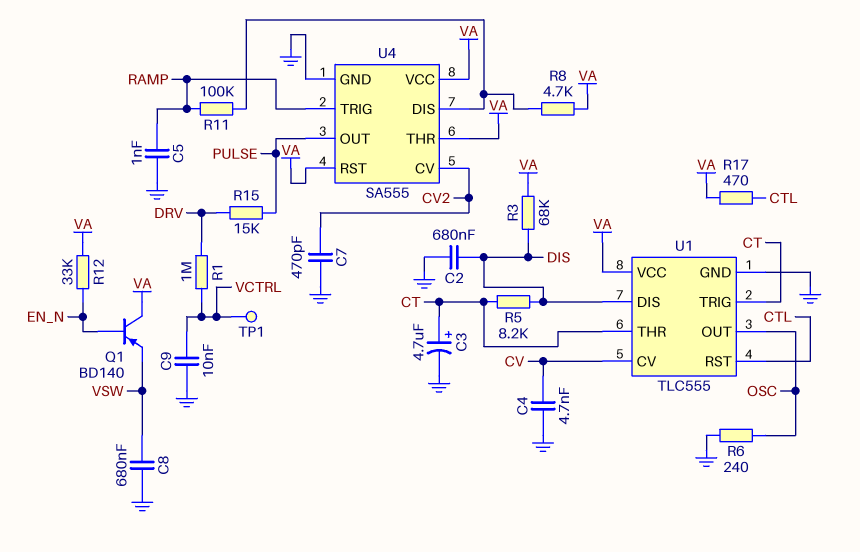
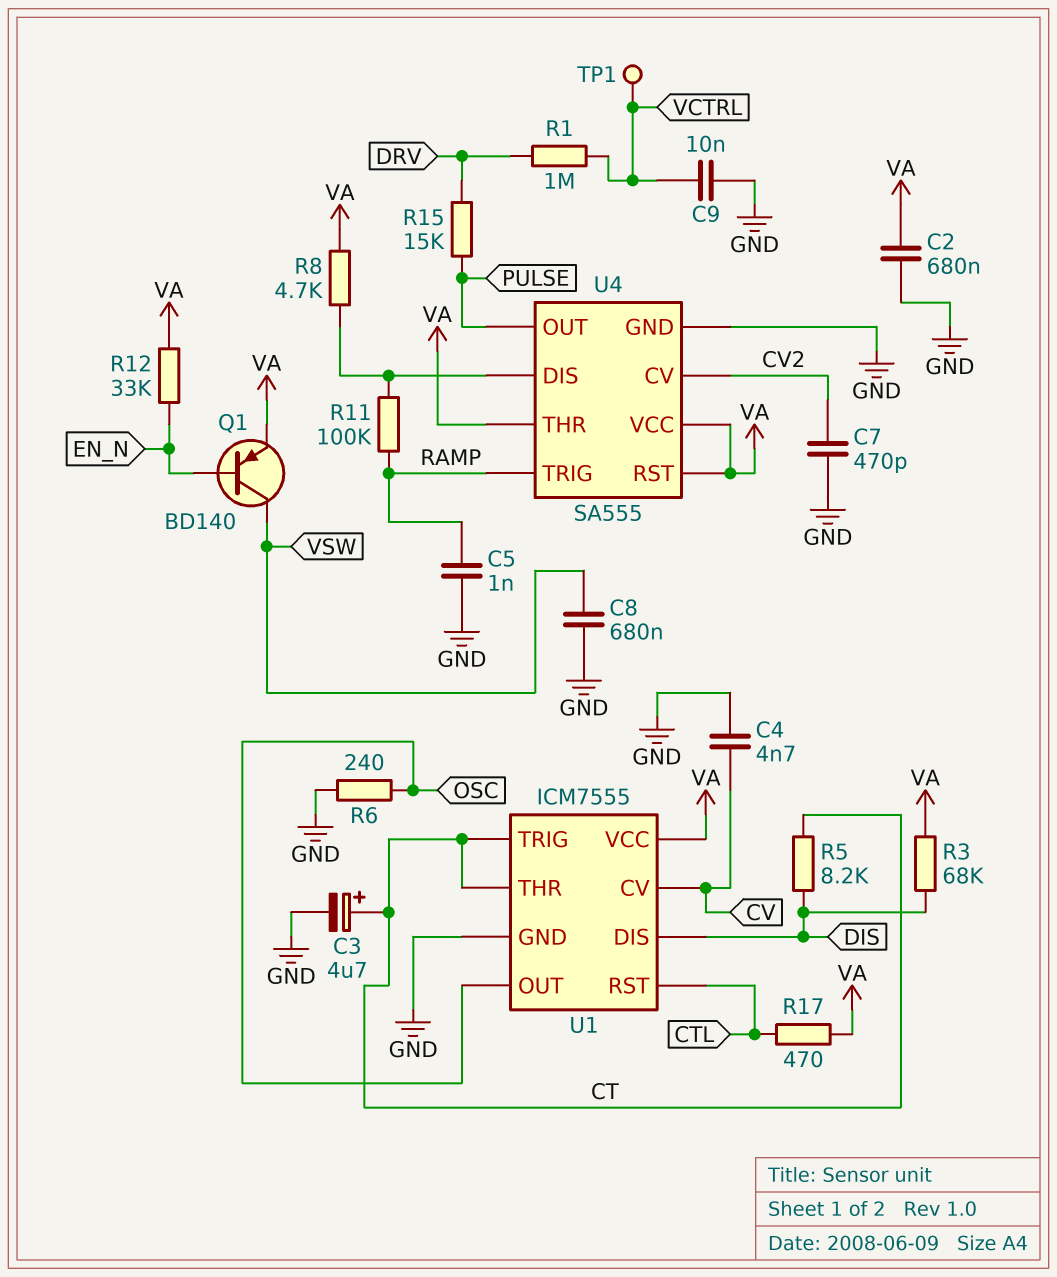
C2: 680nF (DIS, GND) -> 680nF (GND, VA)
Q1: PNP BD140 (B EN_N, C VA, E VSW) -> PNP BD140 (B EN_N, C VSW, E VA)
U1: TLC555 -> ICM7555

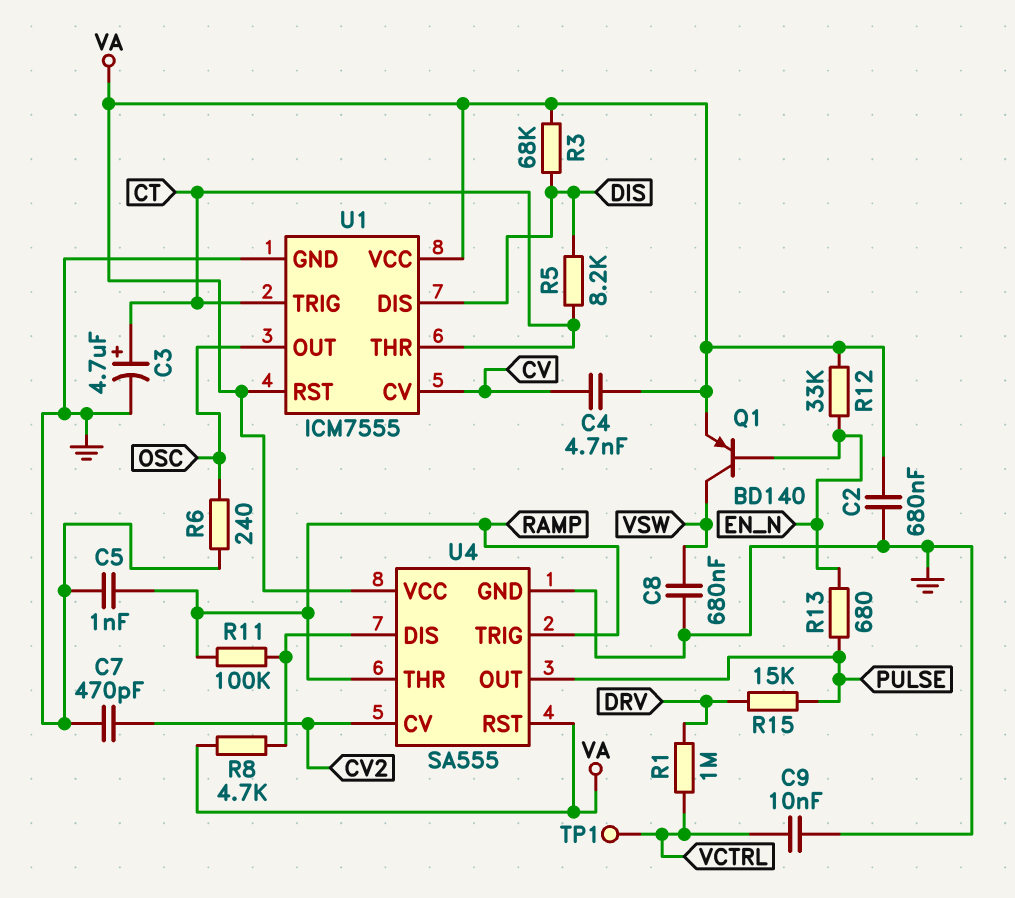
C4: 4.7nF (CV, GND) -> 4.7nF (CV, VA)
R13: none -> 680 (EN_N, PULSE)
R17: 470 (CTL, VA) -> none
U1 pin RST: CTL -> VA
U4 pin THR: VA -> RAMP

